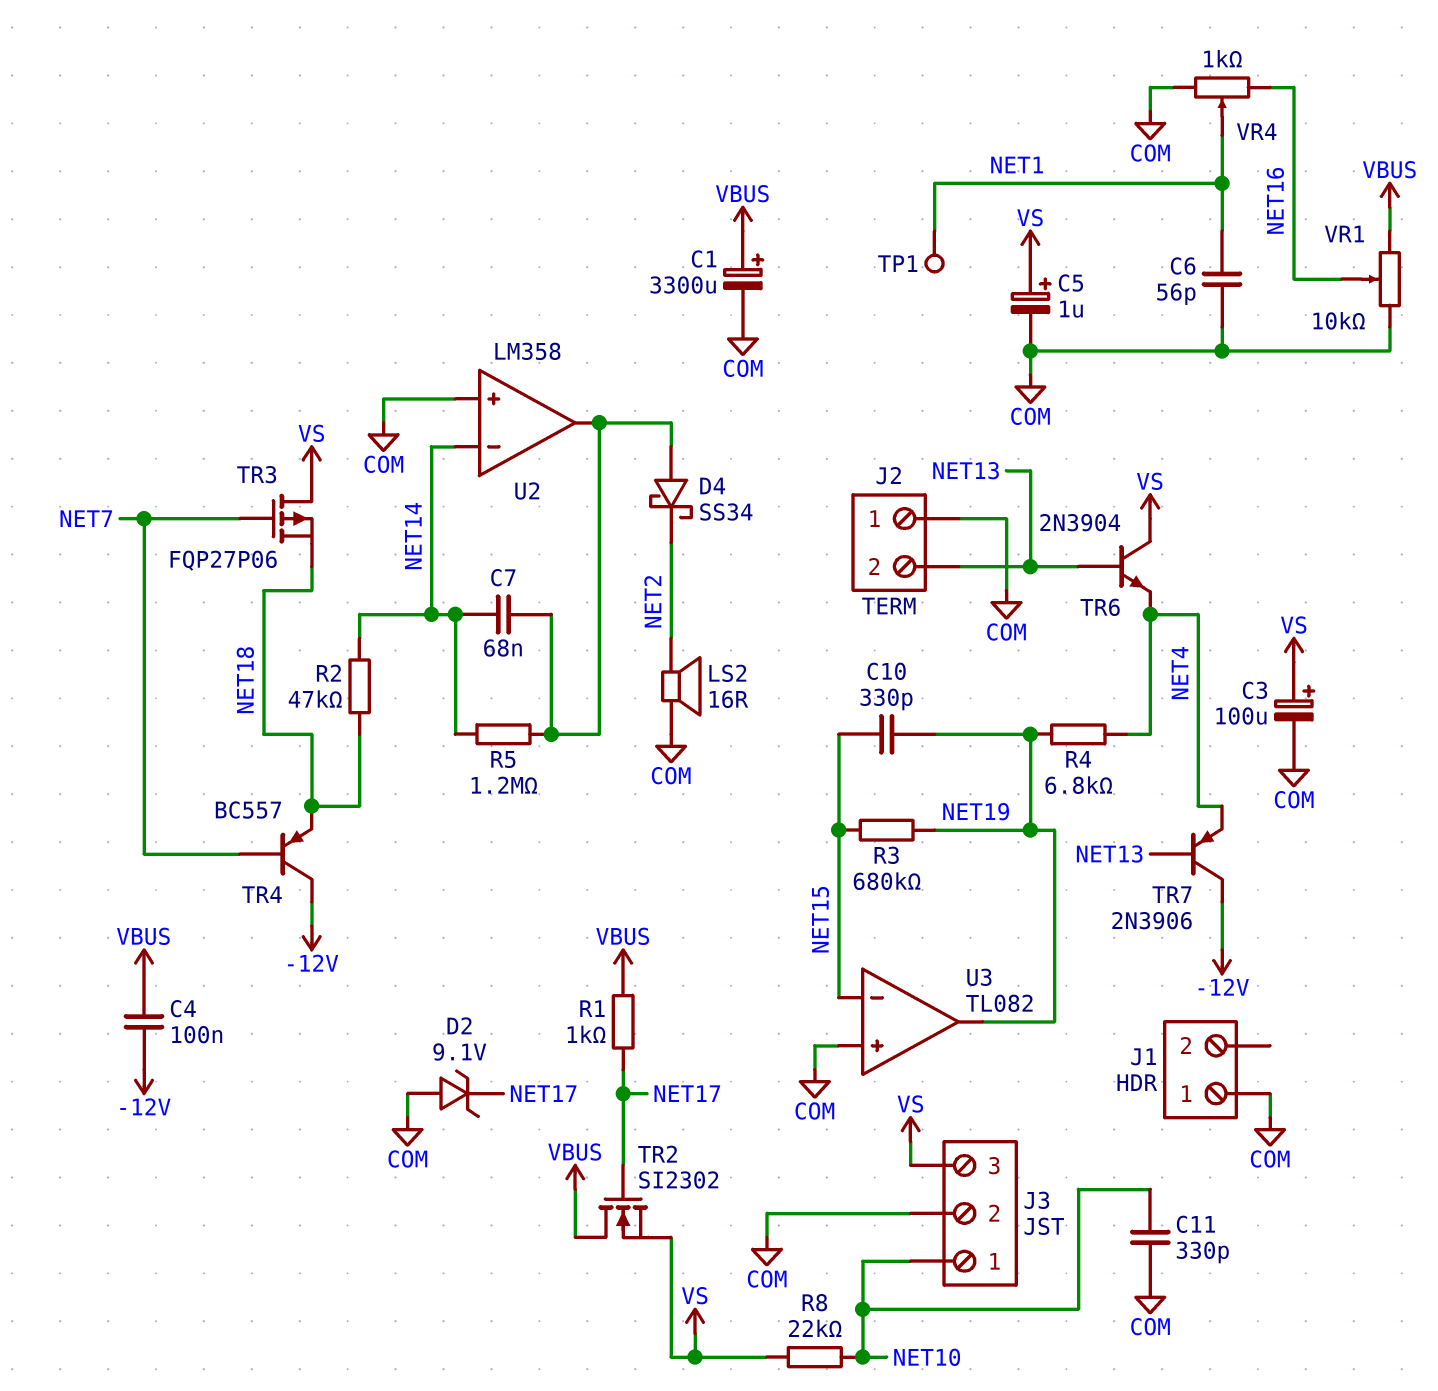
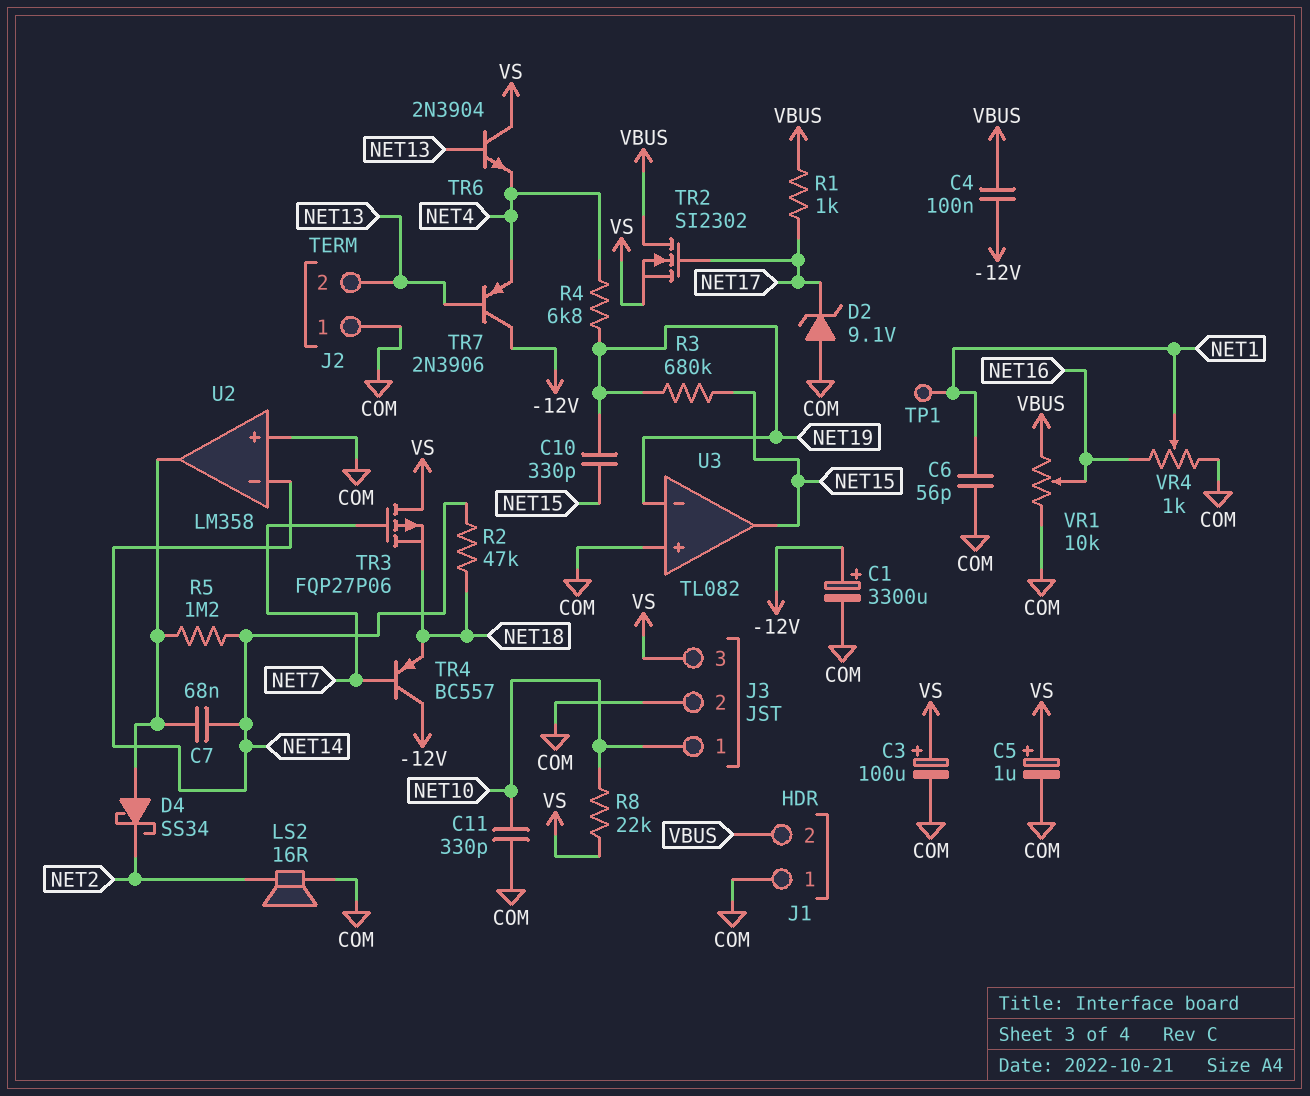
C1: 3300uF (plus VBUS, minus COM) -> 3300uF (plus -12V, minus COM)
J1 pin 2: none -> VBUS
U3 pin in-: NET15 -> NET19
U3 pin out: NET19 -> NET15

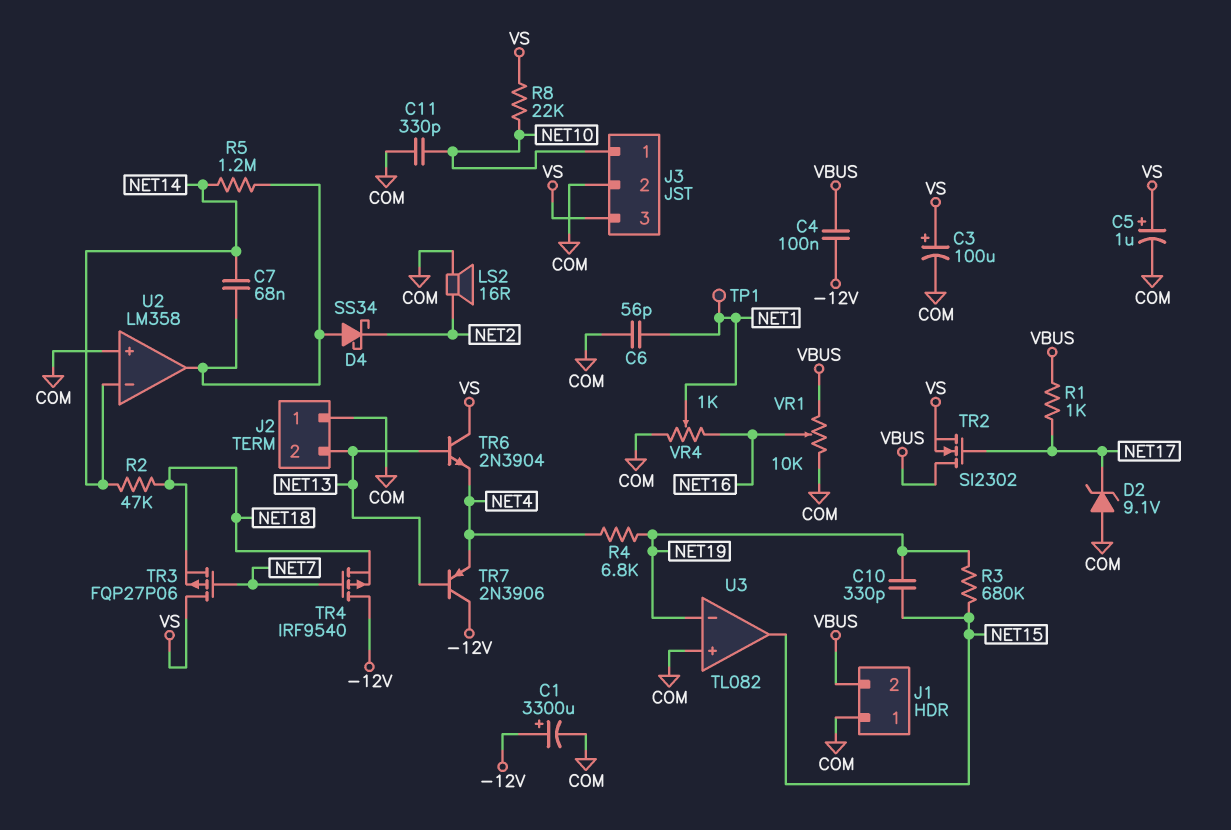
TR4: PNP BC557 (B NET7, C -12V, E NET18) -> PMOS IRF9540 (G NET7, D -12V, S NET18)

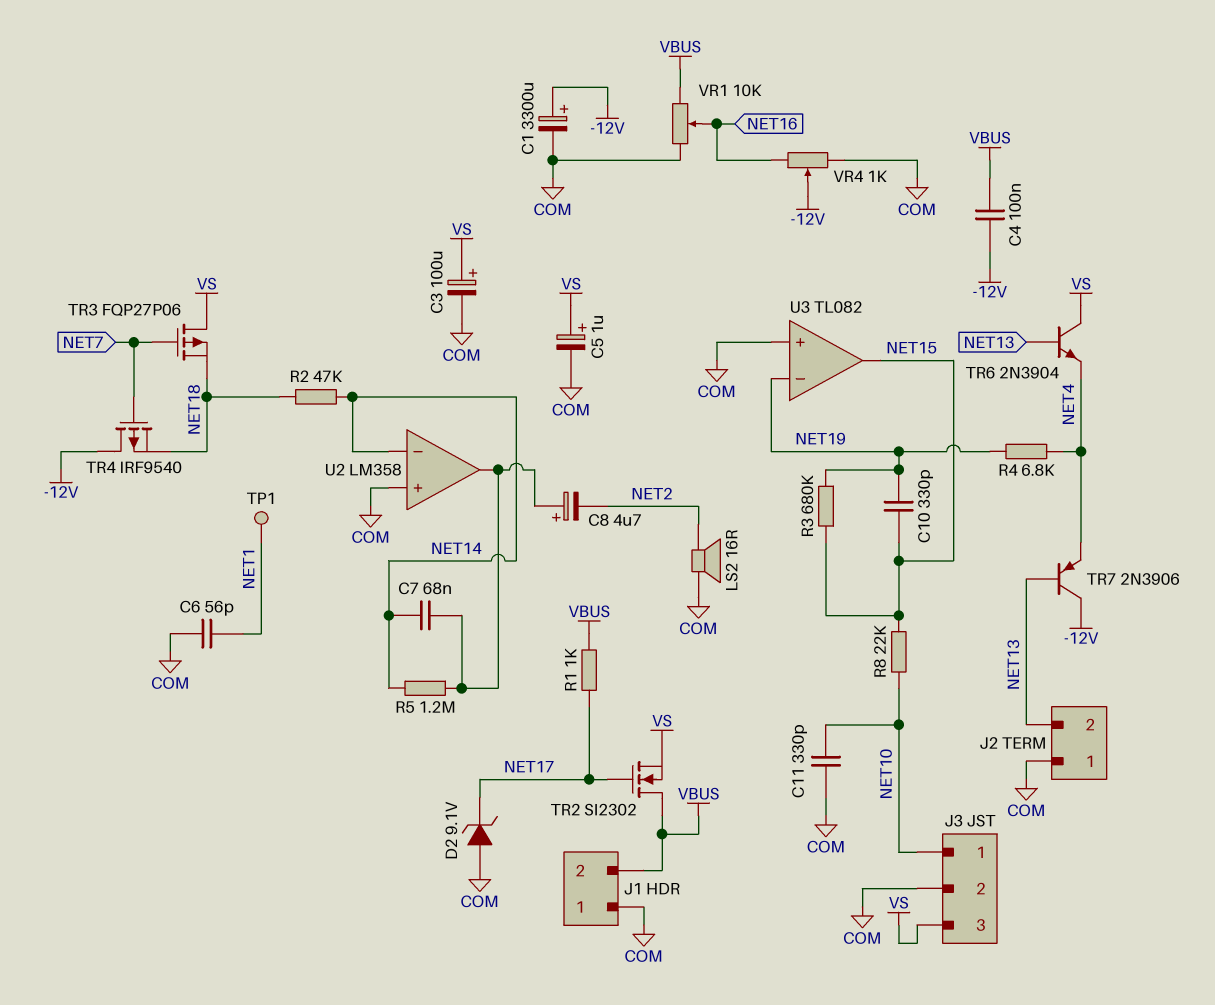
C8: none -> 4.7uF (plus U2/out, minus NET2)
D4: schottky SS34 (A U2/out, K NET2) -> none
R8: 22k (NET10, VS) -> 22k (NET10, NET15)
VR4: 1k (COM, NET16, wiper NET1) -> 1k (COM, NET16, wiper -12V)

